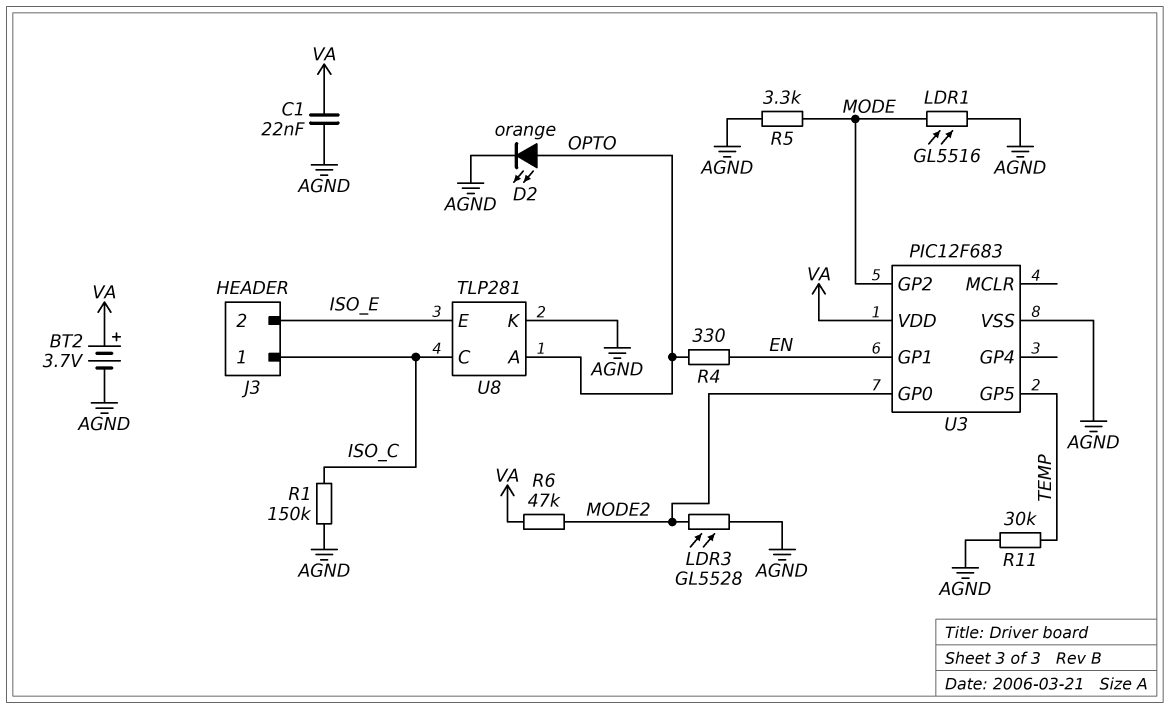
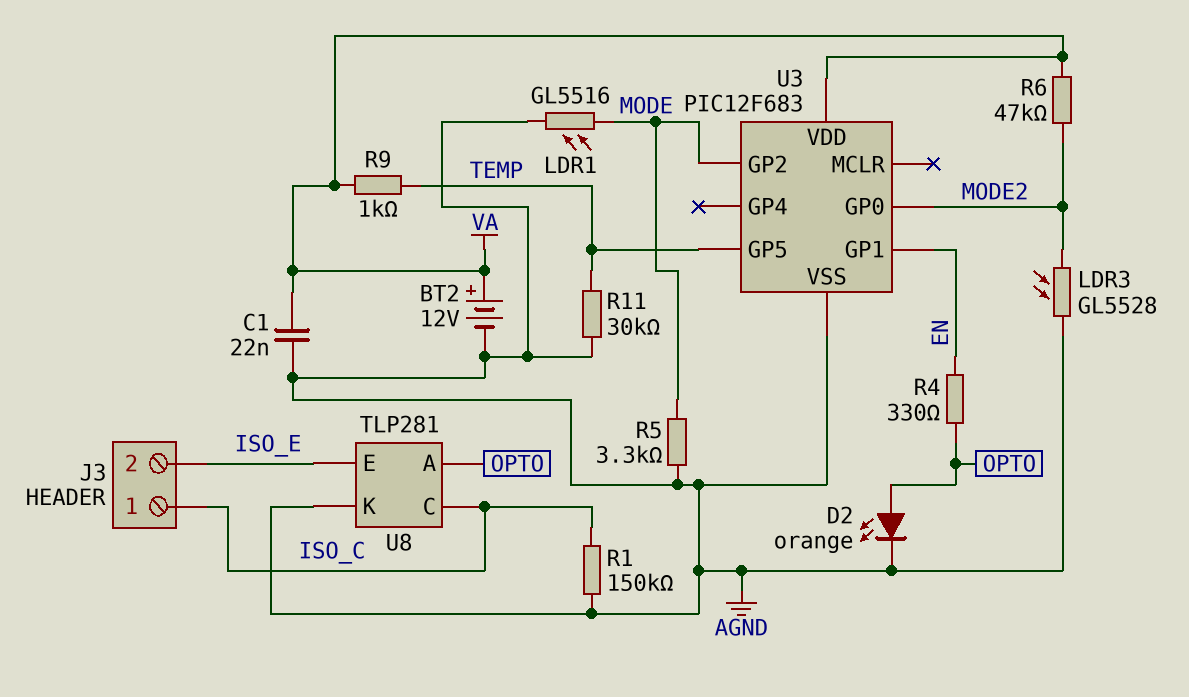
BT2: 3.7V (plus VA, minus AGND) -> 12V (plus VA, minus AGND)
R9: none -> 1k (TEMP, VA)

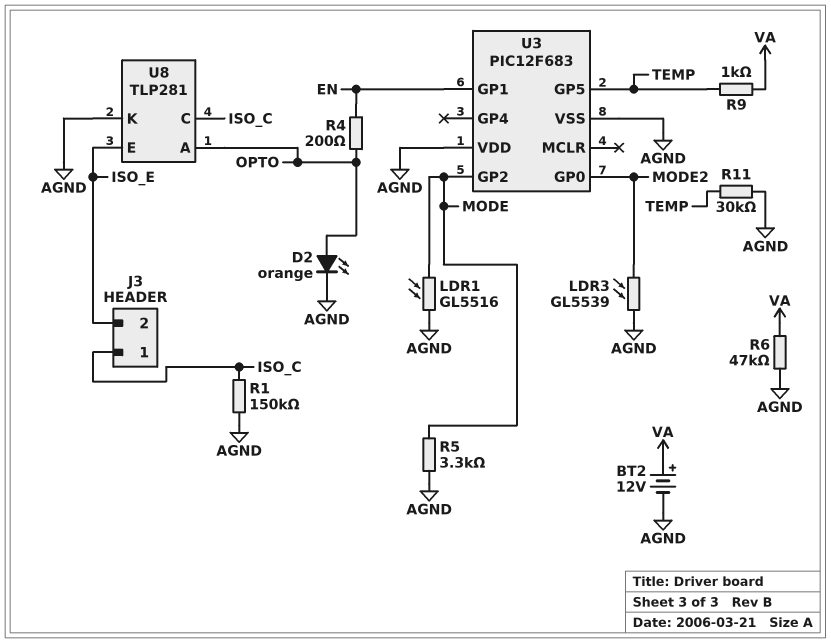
C1: 22nF (AGND, VA) -> none
LDR3: GL5528 (AGND, MODE2) -> GL5539 (AGND, MODE2)
R4: 330 (EN, OPTO) -> 200 (EN, OPTO)
R6: 47k (MODE2, VA) -> 47k (AGND, VA)
U3 pin VDD: VA -> AGND

